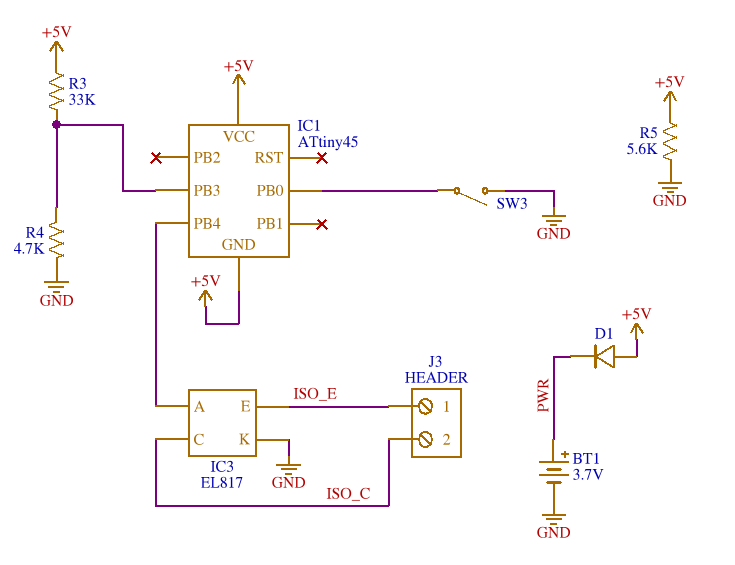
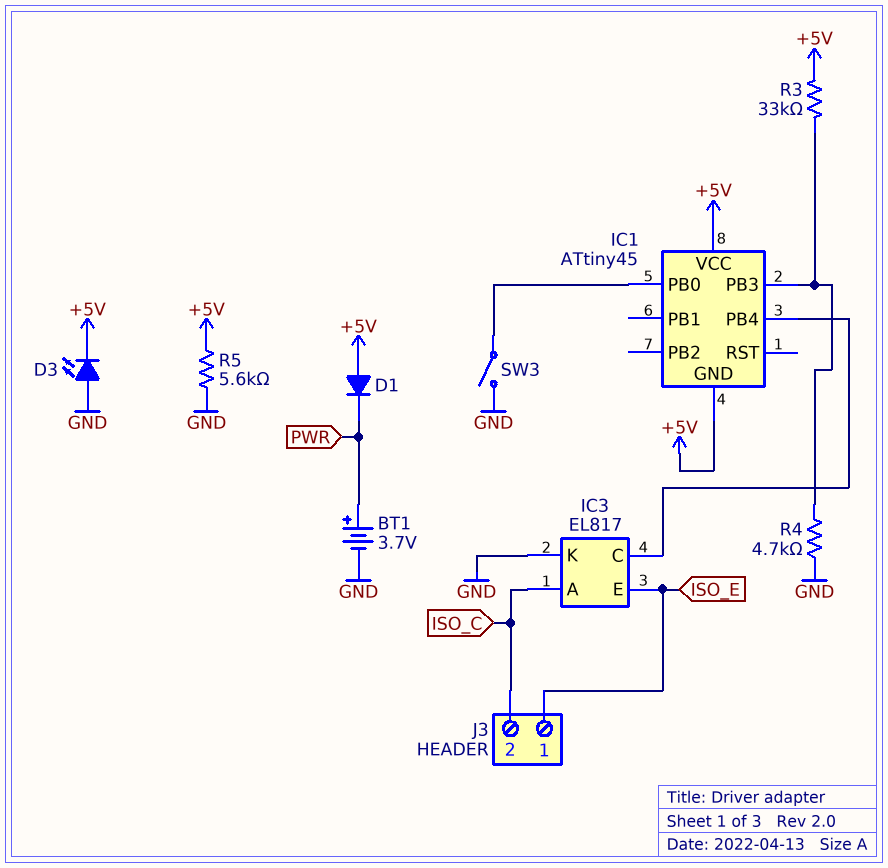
D3: none -> LED (A GND, K +5V)
IC3 pin A: IC1/PB4 -> ISO_C
IC3 pin C: ISO_C -> IC1/PB4

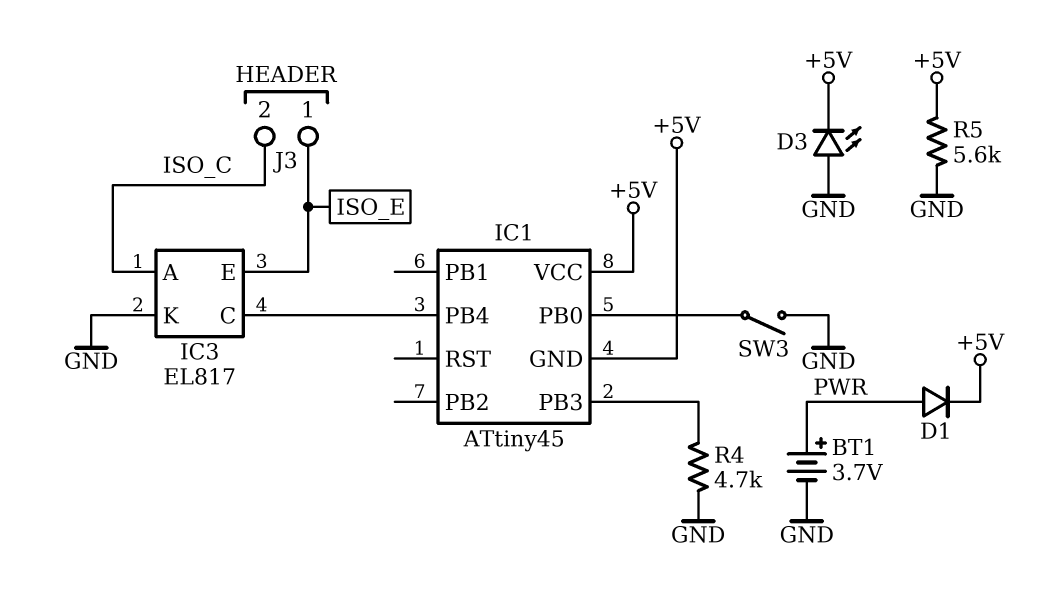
D1: diode (A +5V, K PWR) -> diode (A PWR, K +5V)
R3: 33k (+5V, IC1/PB3) -> none

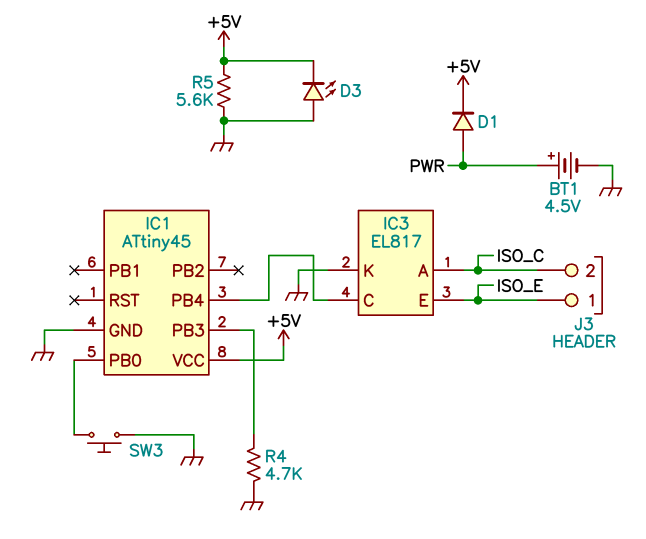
BT1: 3.7V (plus PWR, minus GND) -> 4.5V (plus PWR, minus GND)
IC1 pin GND: +5V -> GND
SW3: switch (GND, IC1/PB0) -> button (GND, IC1/PB0)

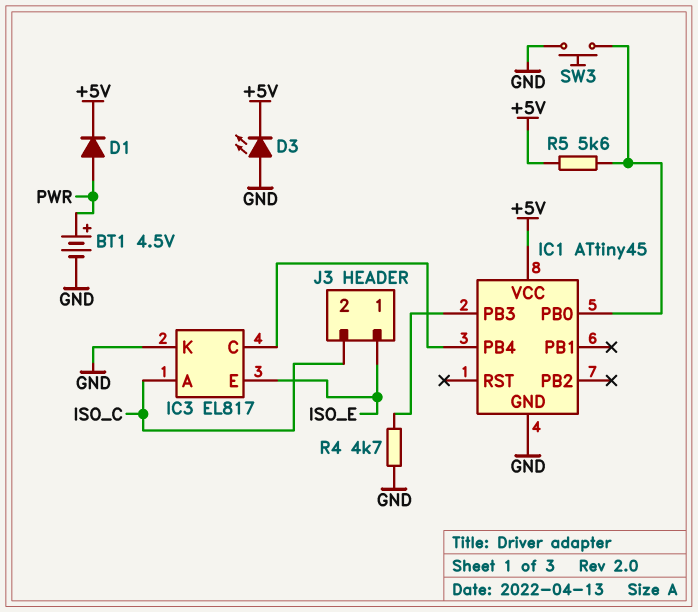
R5: 5.6k (+5V, GND) -> 5.6k (+5V, IC1/PB0)

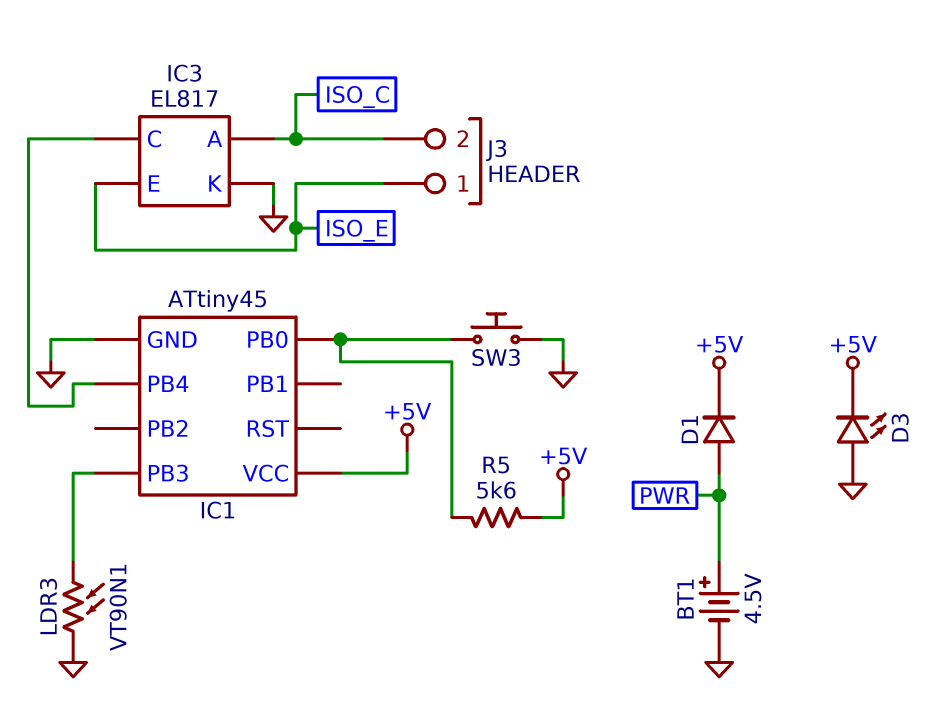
LDR3: none -> VT90N1 (GND, IC1/PB3)
R4: 4.7k (GND, IC1/PB3) -> none

